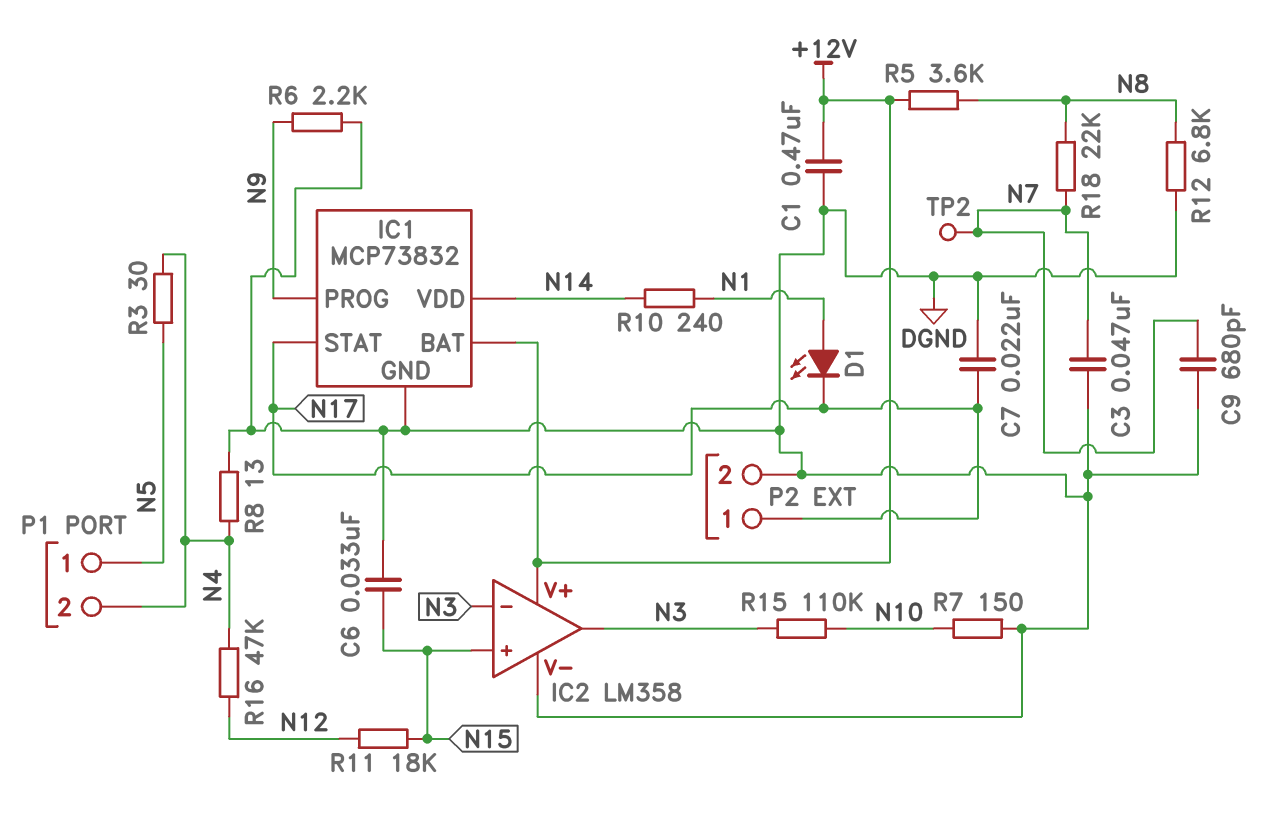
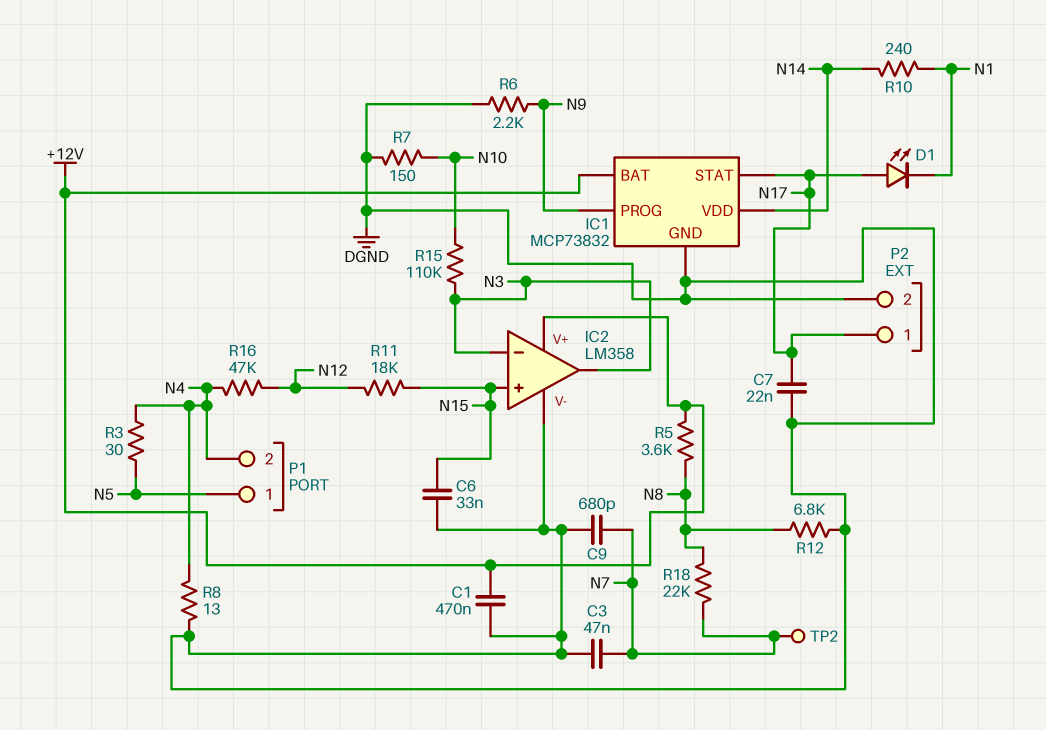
D1: LED (A N1, K N17) -> LED (A N17, K N1)

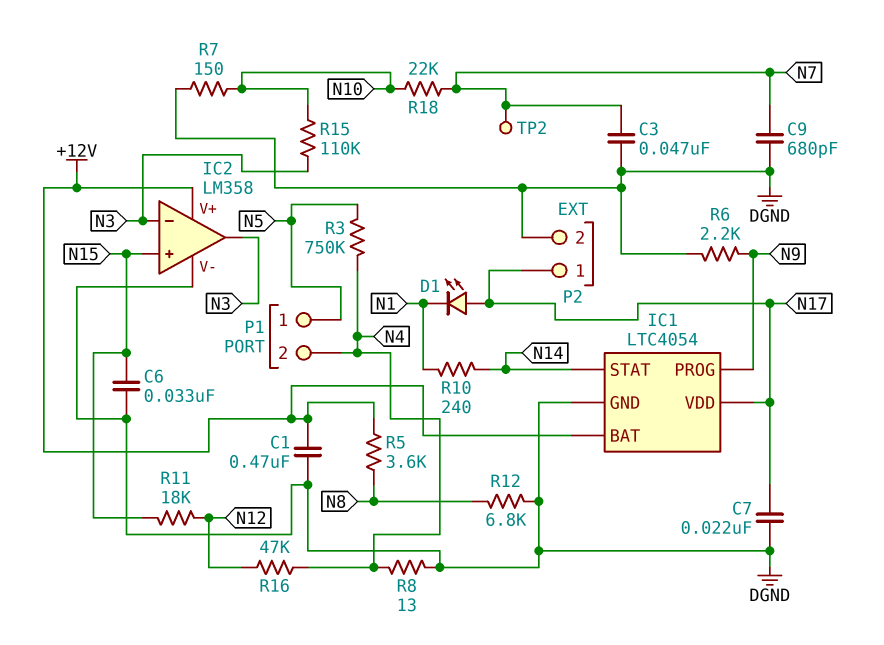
IC1: MCP73832 -> LTC4054
IC1 pin STAT: N17 -> N14
IC1 pin VDD: N14 -> N17
R3: 30 (N4, N5) -> 750k (N4, N5)
R18: 22k (N7, N8) -> 22k (N7, N10)

